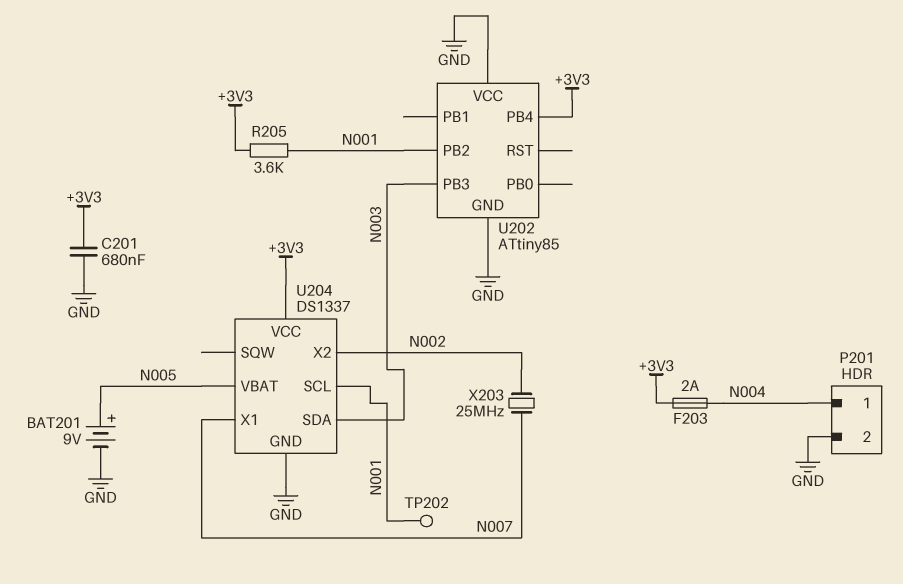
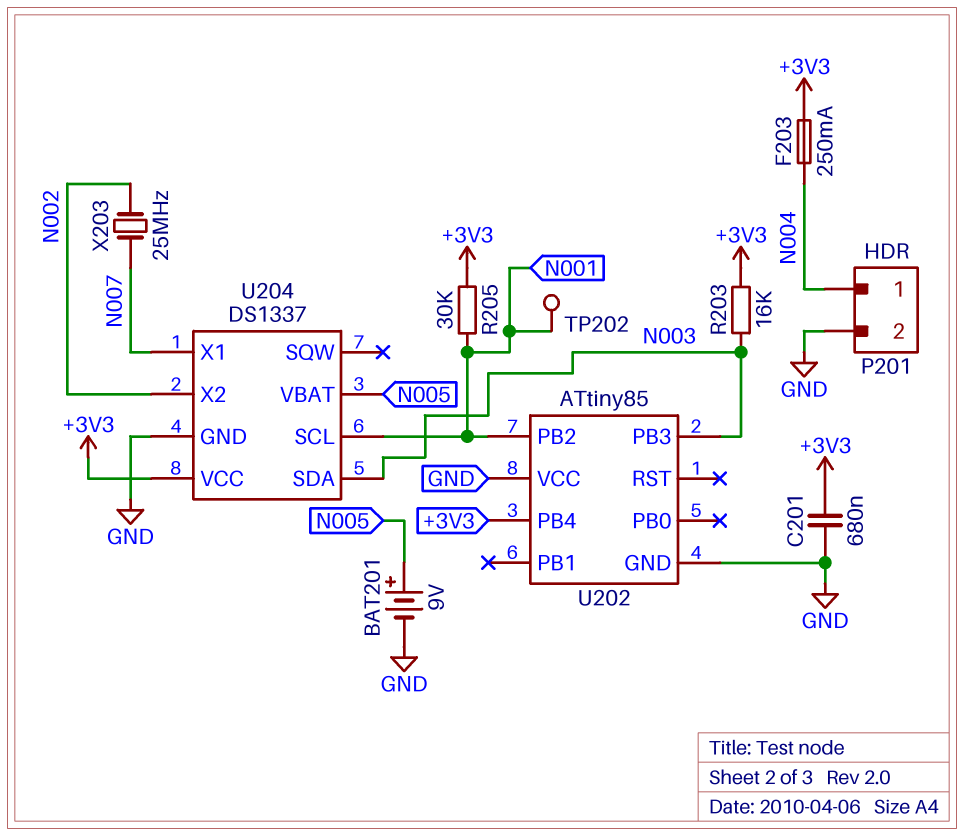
F203: 2A (+3V3, N004) -> 250mA (+3V3, N004)
R203: none -> 16k (+3V3, N003)
R205: 3.6k (+3V3, N001) -> 30k (+3V3, N001)

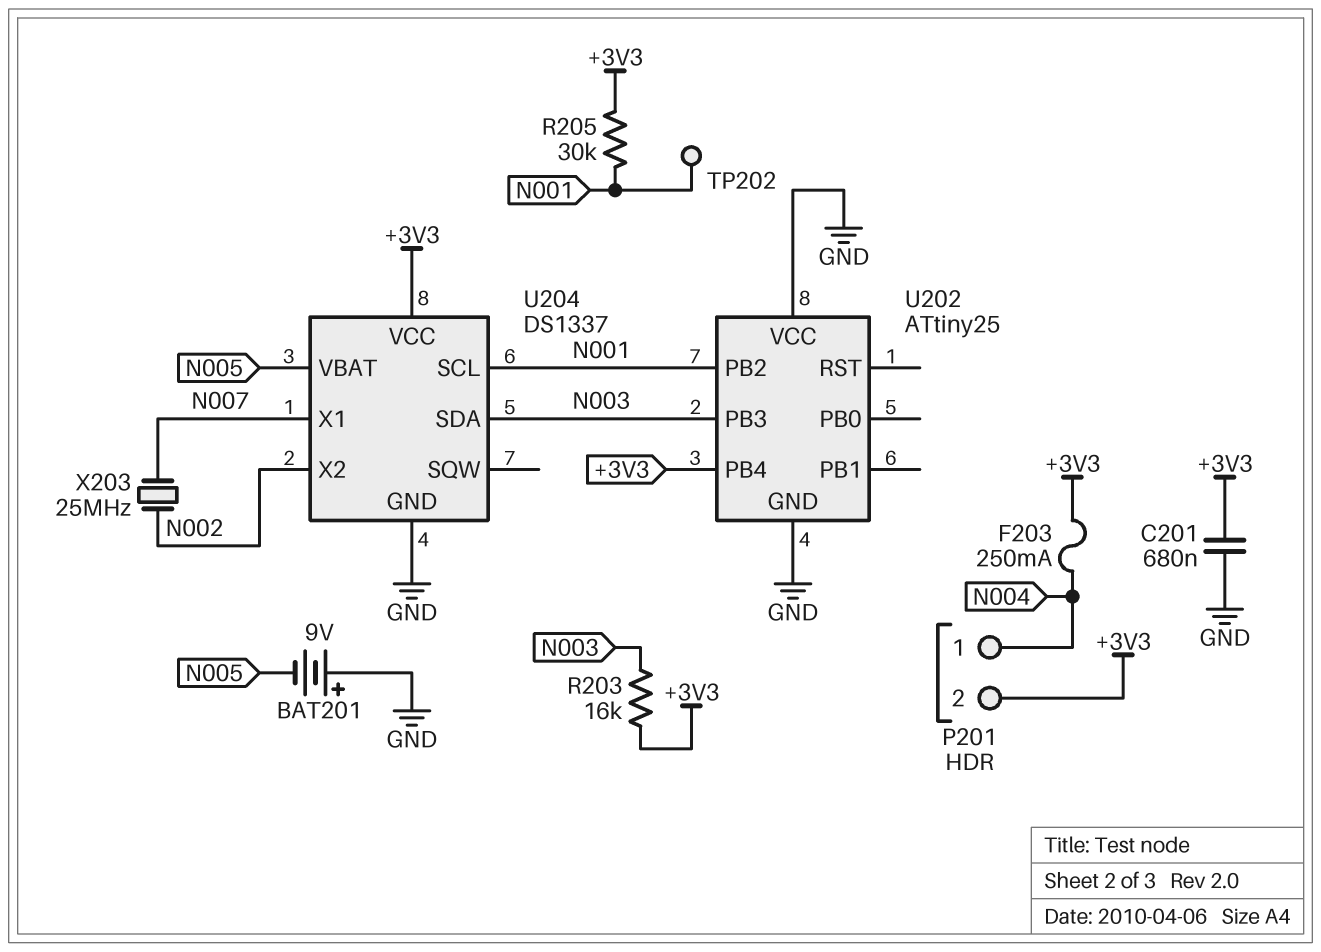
BAT201: 9V (plus N005, minus GND) -> 9V (plus GND, minus N005)
P201 pin 2: GND -> +3V3
U202: ATtiny85 -> ATtiny25

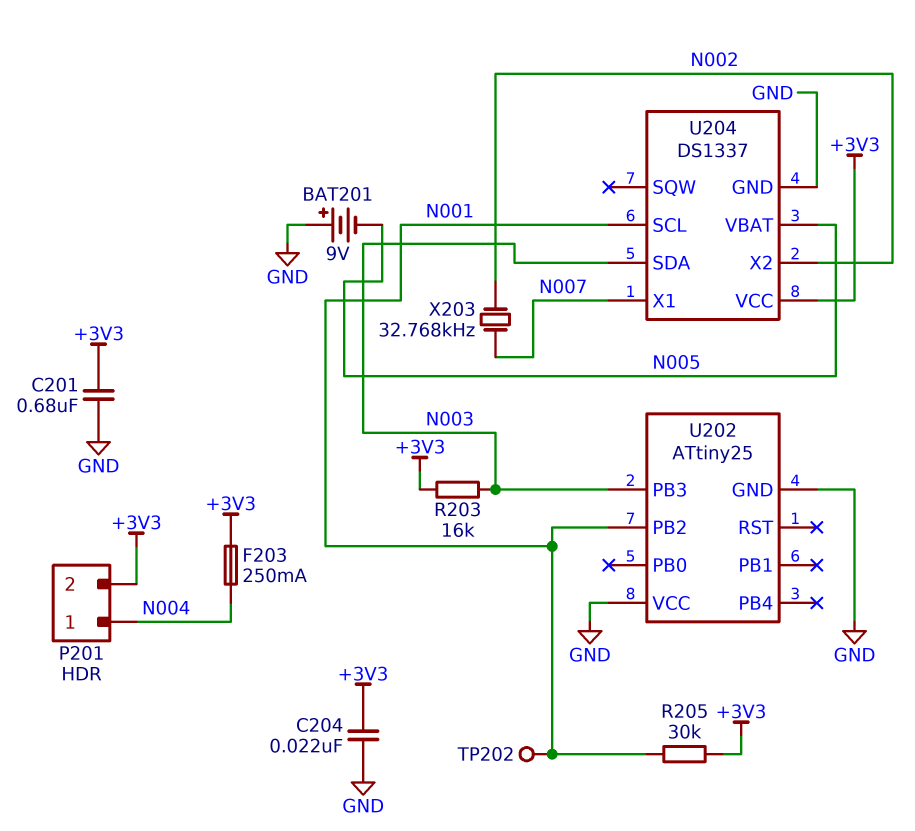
C204: none -> 22nF (+3V3, GND)
U202 pin PB4: +3V3 -> none
X203: 25MHz (N002, N007) -> 32.768kHz (N002, N007)

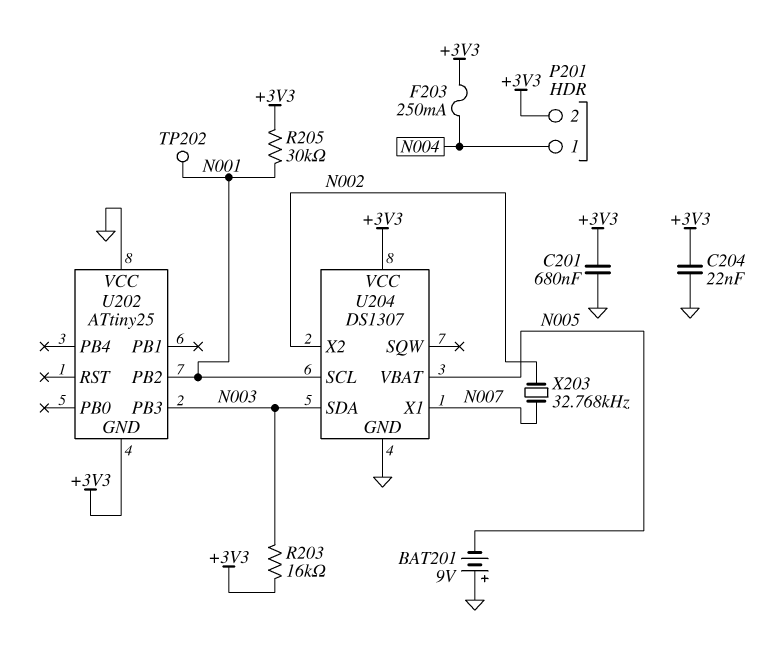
U202 pin GND: GND -> +3V3
U204: DS1337 -> DS1307

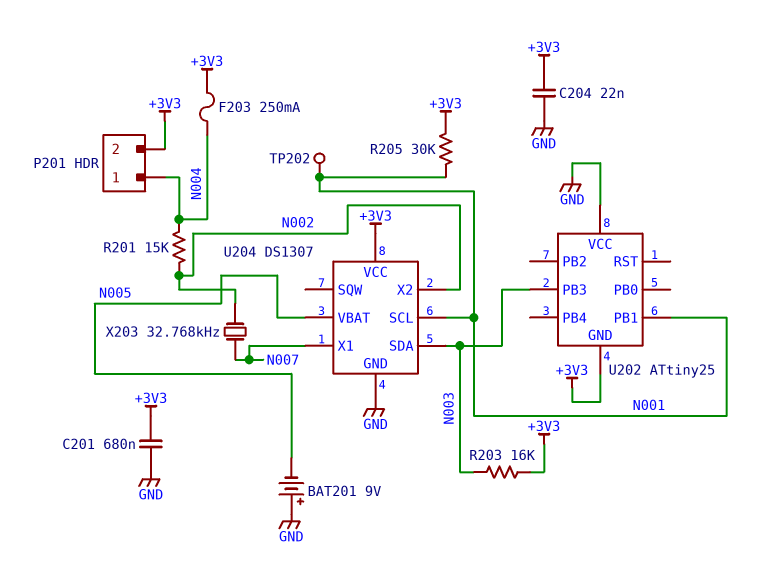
R201: none -> 15k (N002, N004)
U202 pin PB1: none -> N001
U202 pin PB2: N001 -> none

